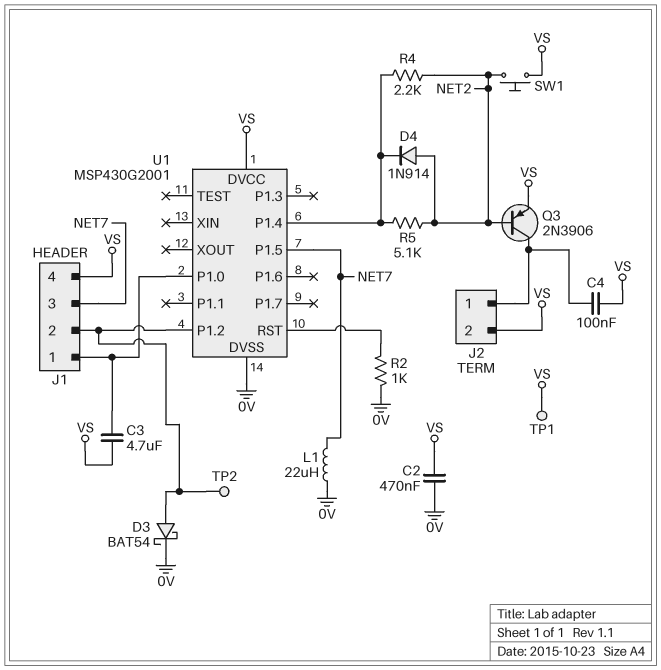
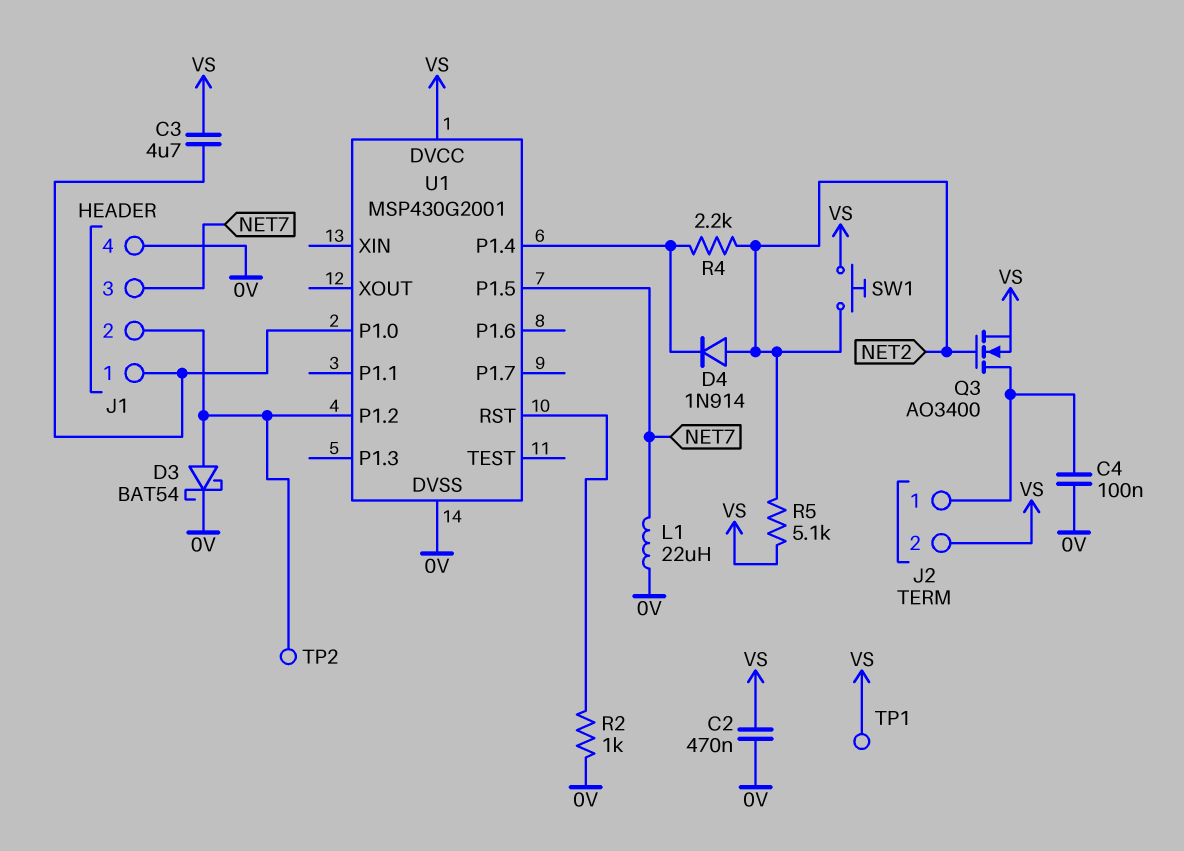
C4: 100nF (J2/1, VS) -> 100nF (0V, J2/1)
J1 pin 4: VS -> 0V
Q3: PNP 2N3906 (B NET2, C J2/1, E VS) -> NMOS AO3400 (G NET2, D J2/1, S VS)
R5: 5.1k (NET2, U1/P1.4) -> 5.1k (NET2, VS)

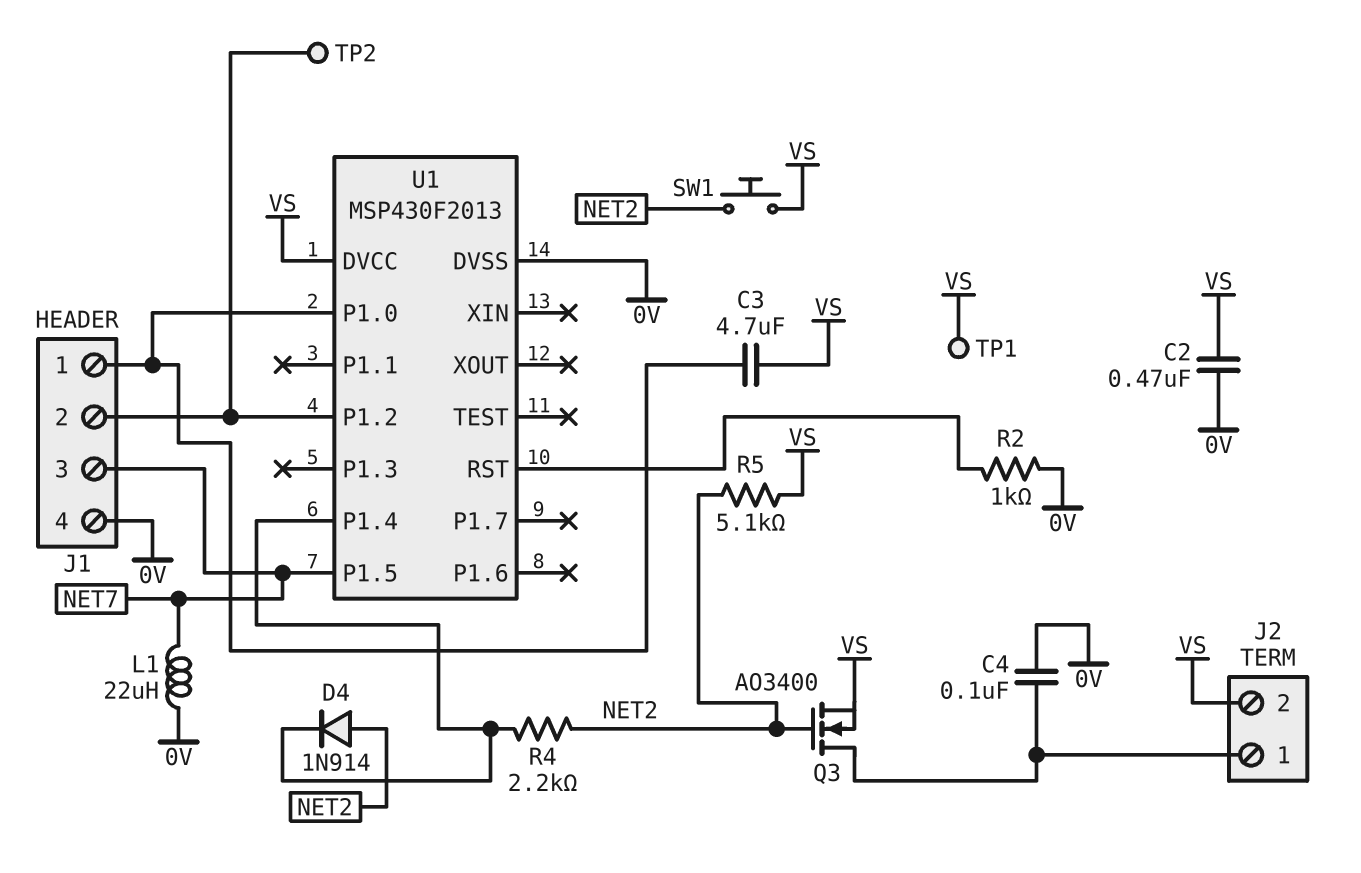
D3: schottky BAT54 (A J1/2, K 0V) -> none
U1: MSP430G2001 -> MSP430F2013

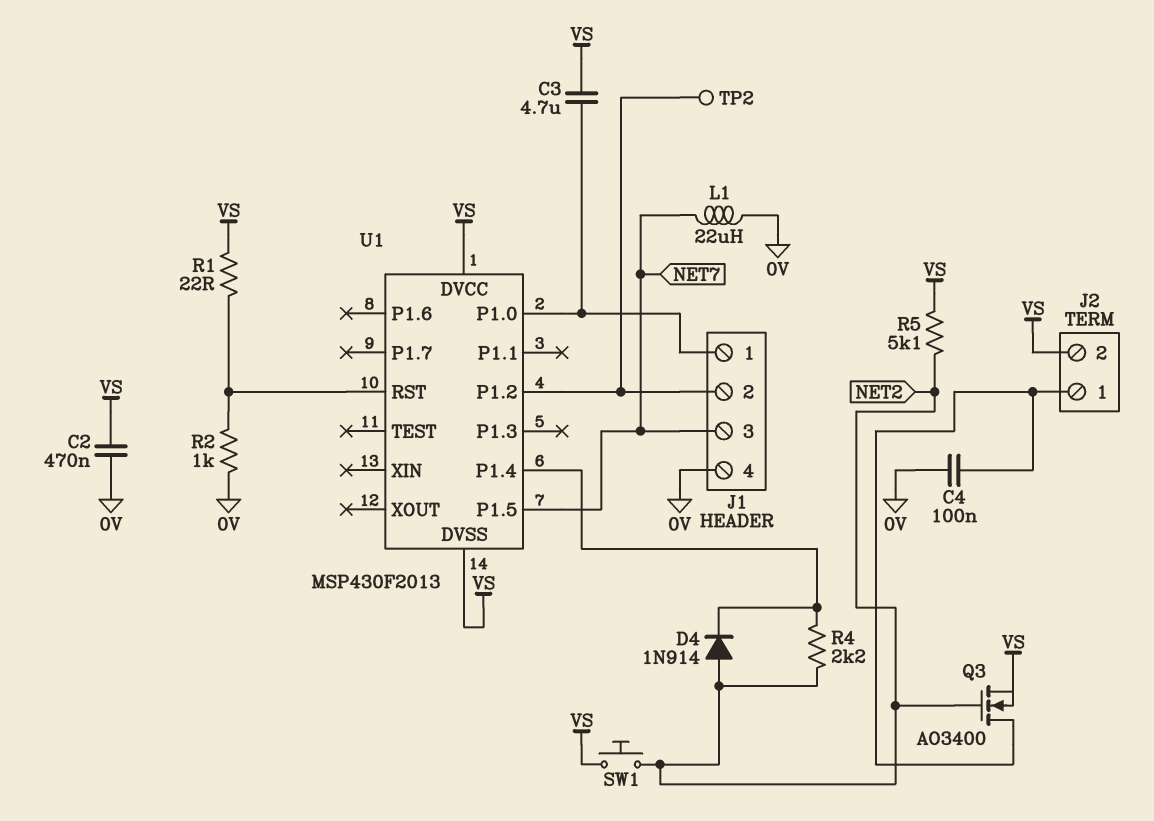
R1: none -> 22 (U1/RST, VS)
TP1: test point (VS) -> none
U1 pin DVSS: 0V -> VS

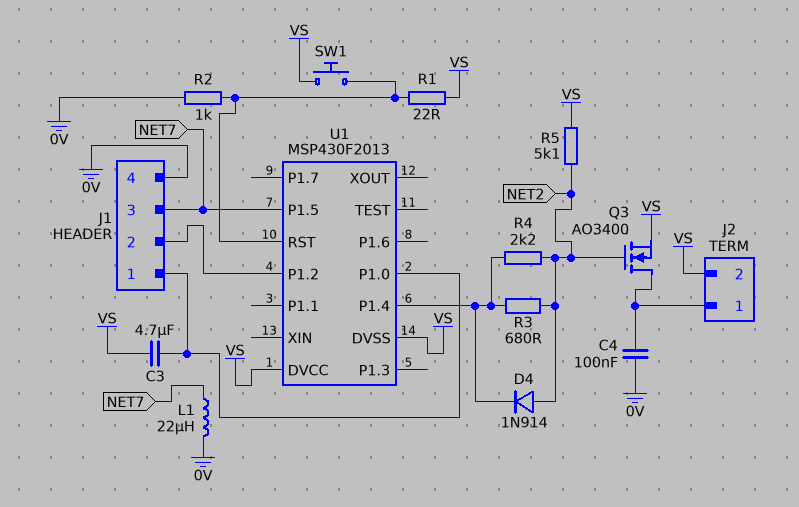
C2: 470nF (0V, VS) -> none
R3: none -> 680 (NET2, U1/P1.4)
SW1: button (NET2, VS) -> button (U1/RST, VS)
TP2: test point (J1/2) -> none

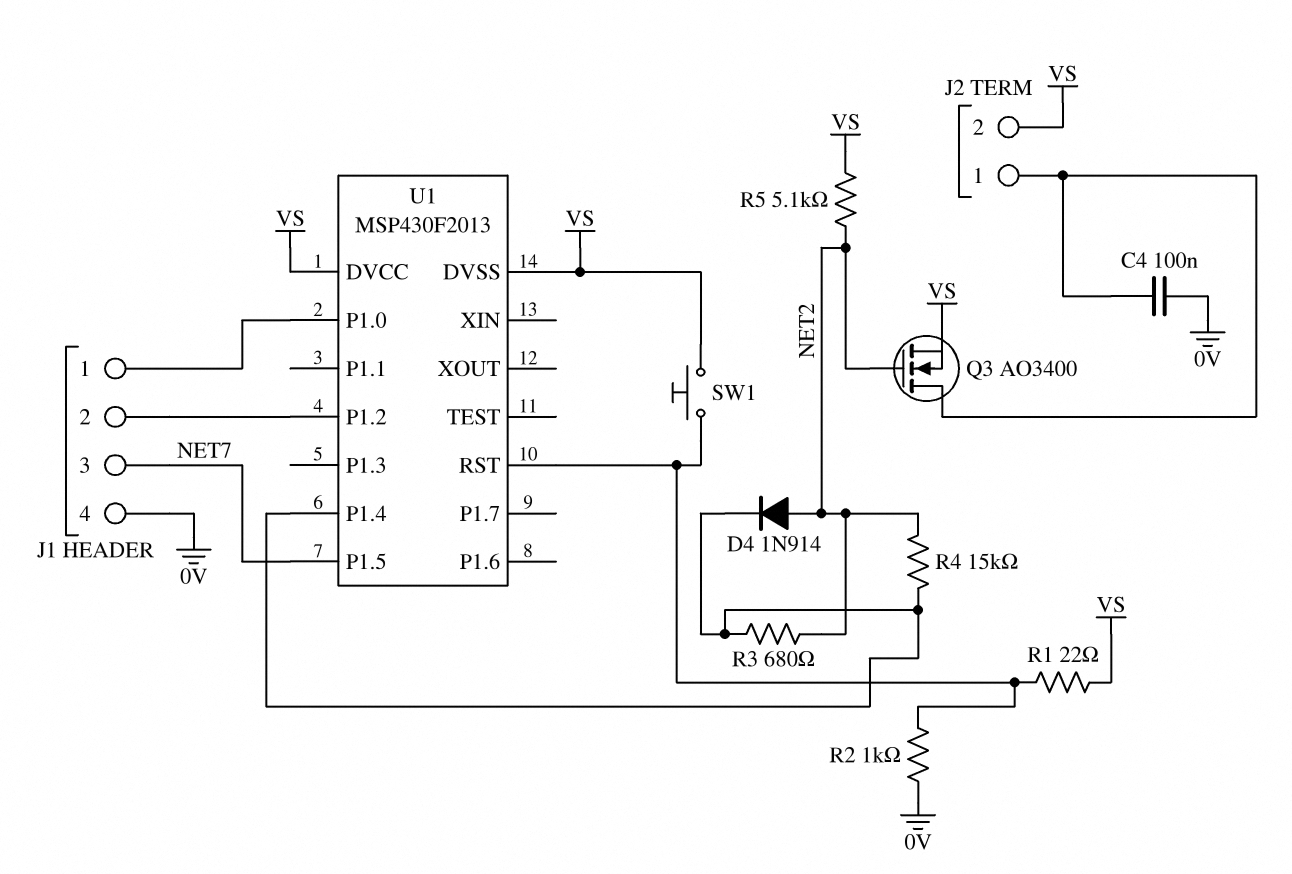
C3: 4.7uF (J1/1, VS) -> none
L1: 22uH (0V, NET7) -> none
R4: 2.2k (NET2, U1/P1.4) -> 15k (NET2, U1/P1.4)

